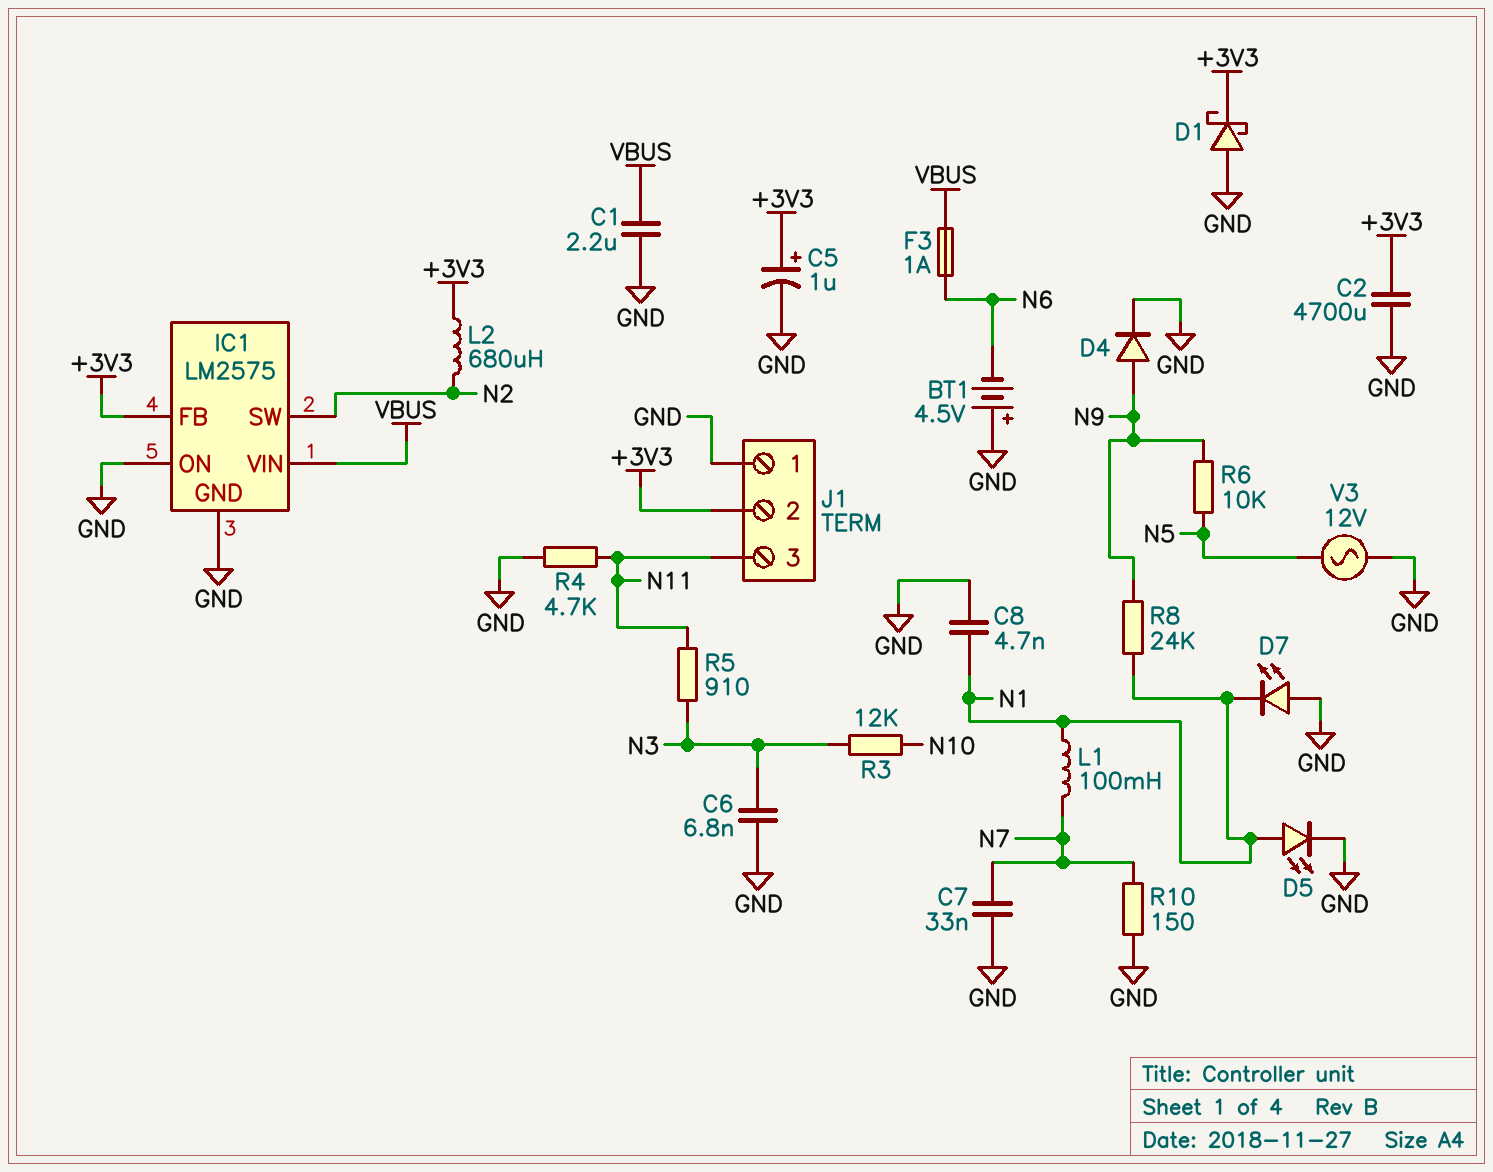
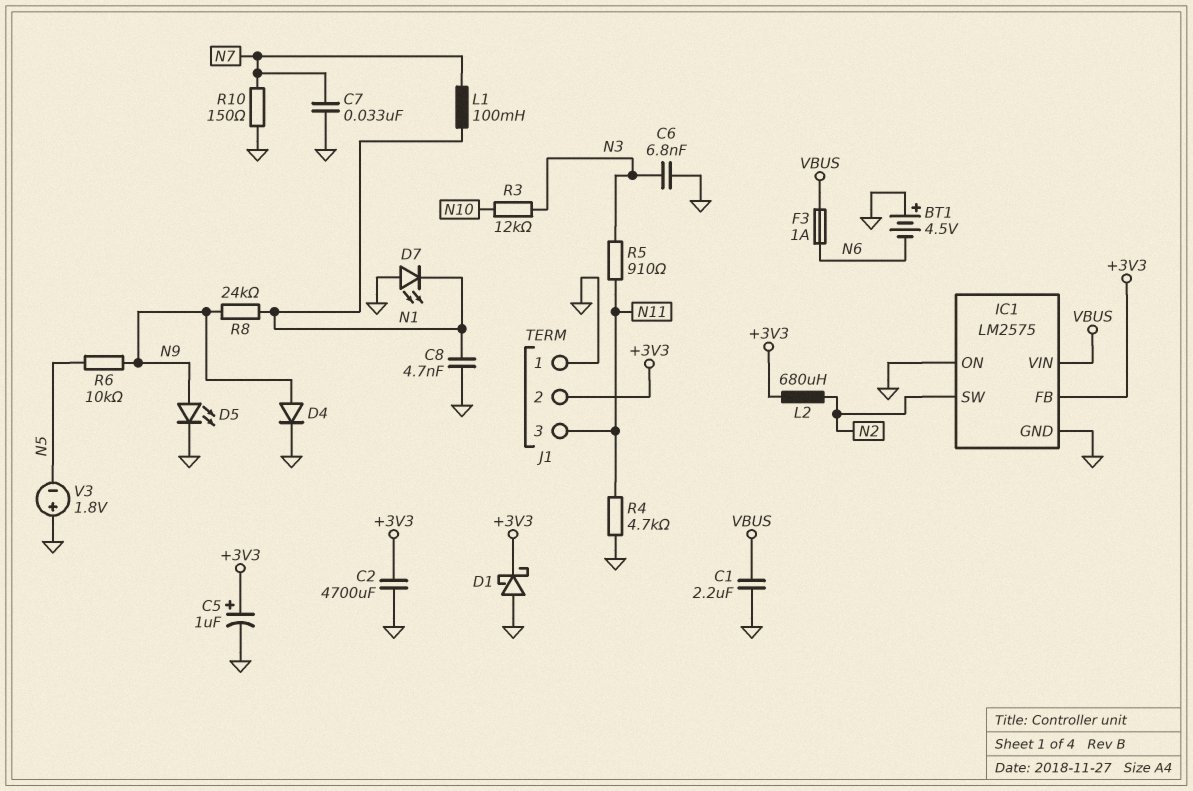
D5: LED (A N1, K GND) -> LED (A N9, K GND)
V3: AC 12V (GND, N5) -> 1.8V (plus GND, minus N5)

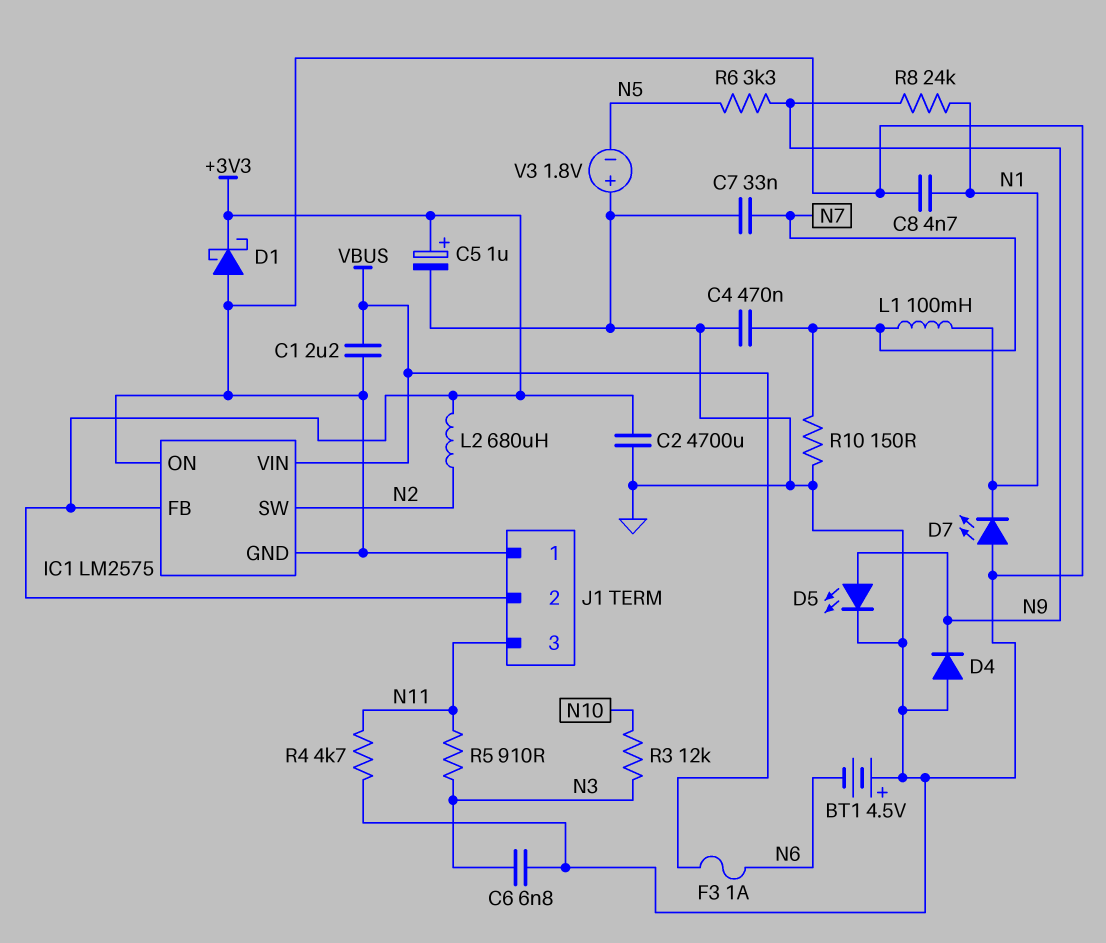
C4: none -> 470nF (GND, N7)
D4: diode (A N9, K GND) -> diode (A GND, K N9)
R6: 10k (N5, N9) -> 3.3k (N5, N9)

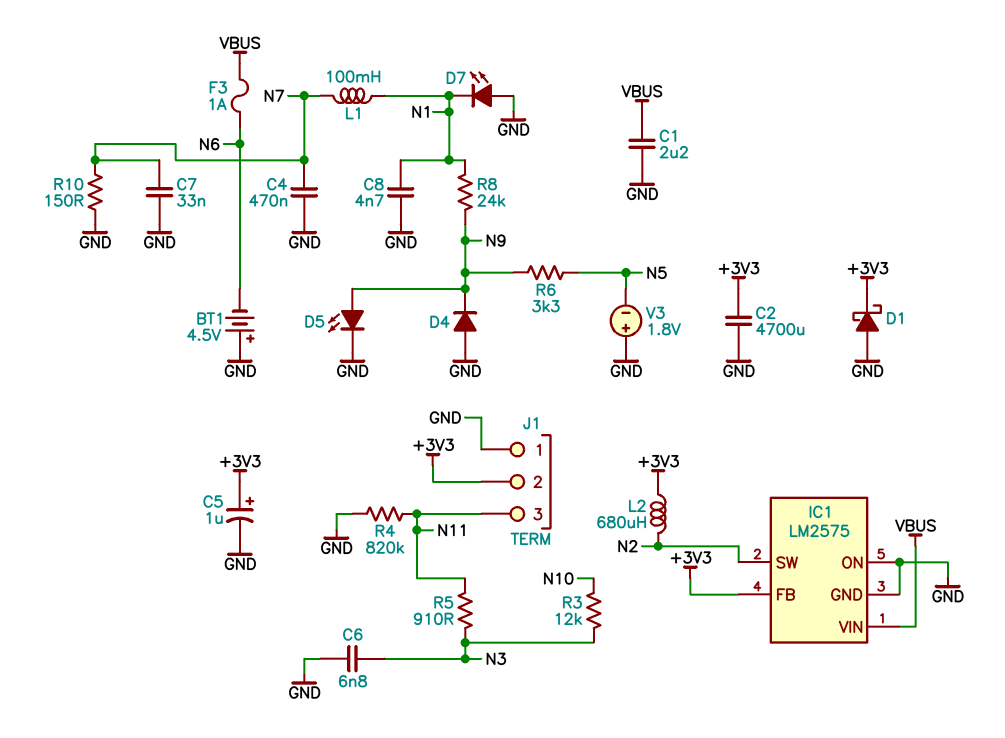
R4: 4.7k (GND, N11) -> 820k (GND, N11)

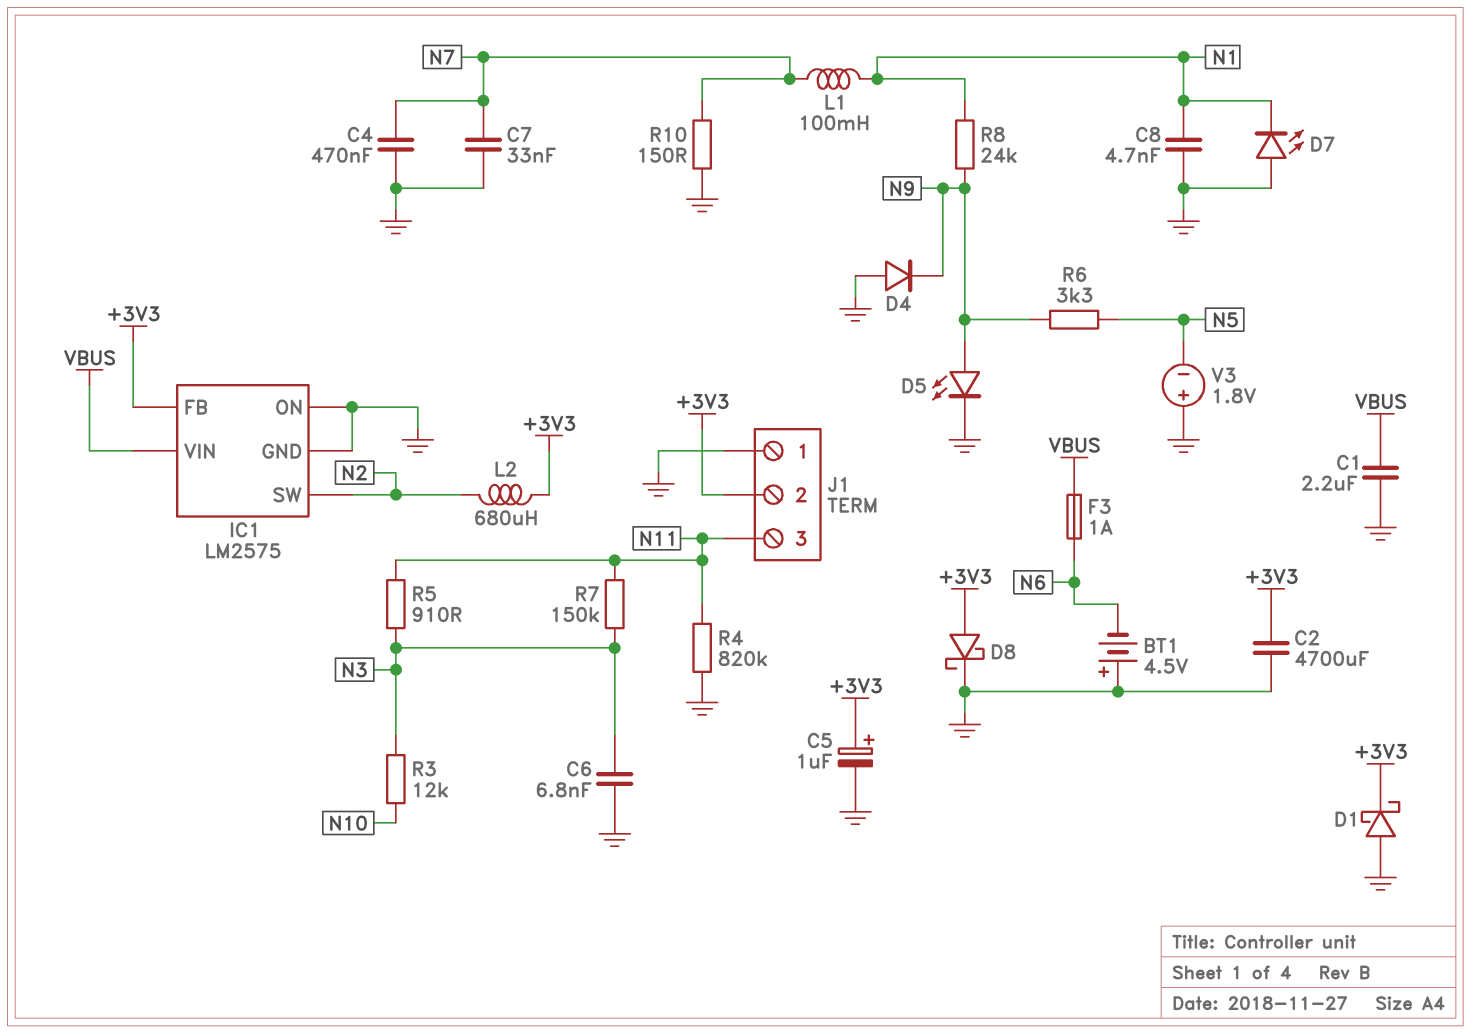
D8: none -> schottky (A +3V3, K GND)
R7: none -> 150k (N3, N11)

